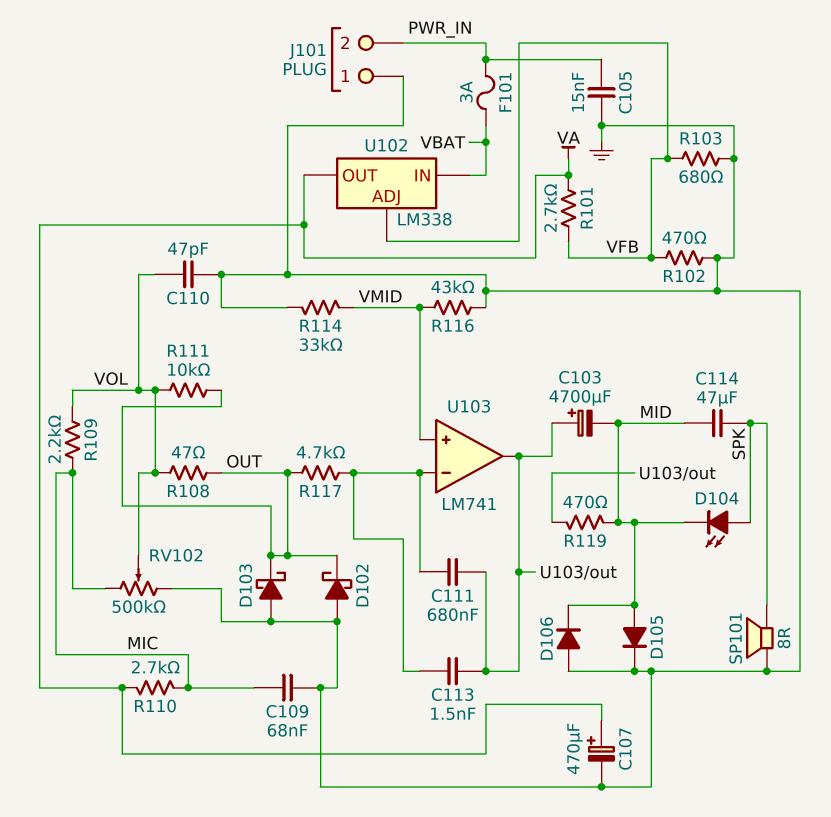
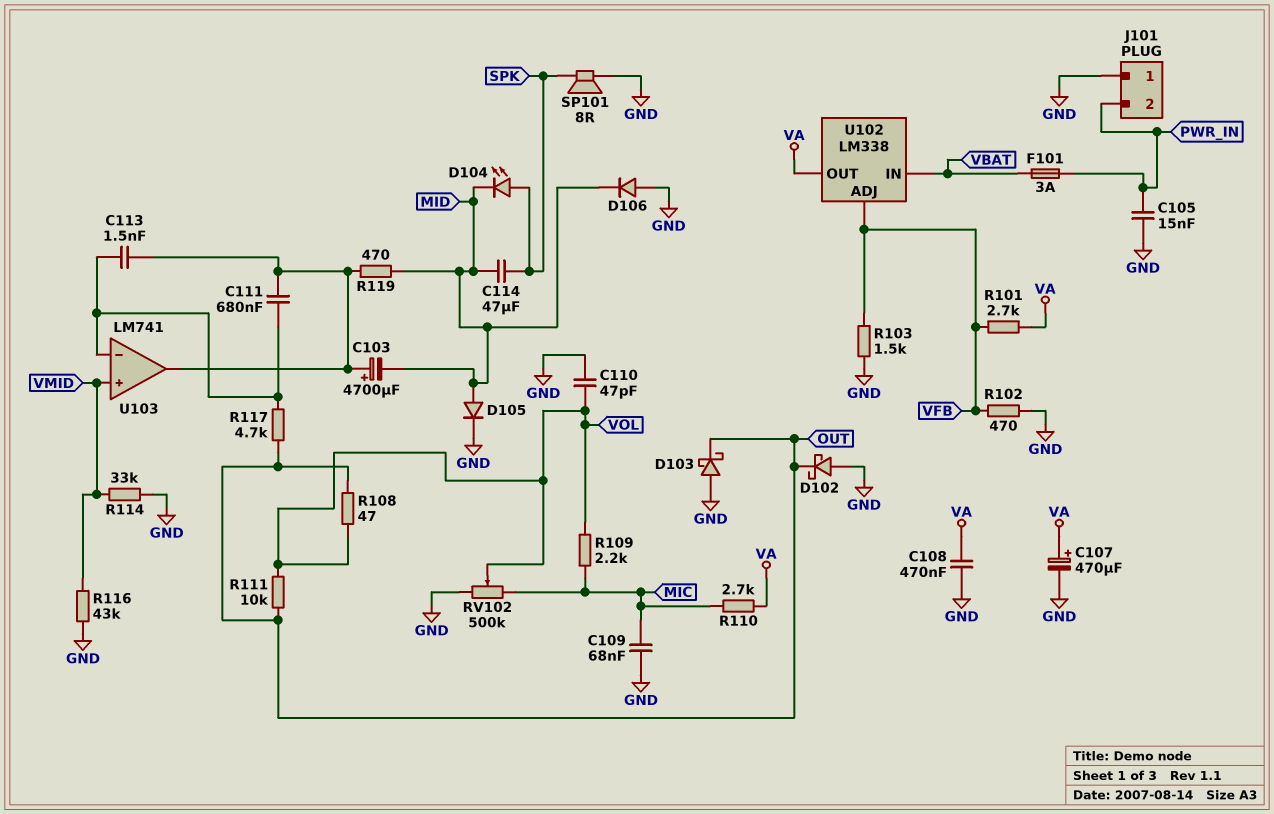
C108: none -> 470nF (GND, VA)
R103: 680 (GND, VFB) -> 1.5k (GND, VFB)

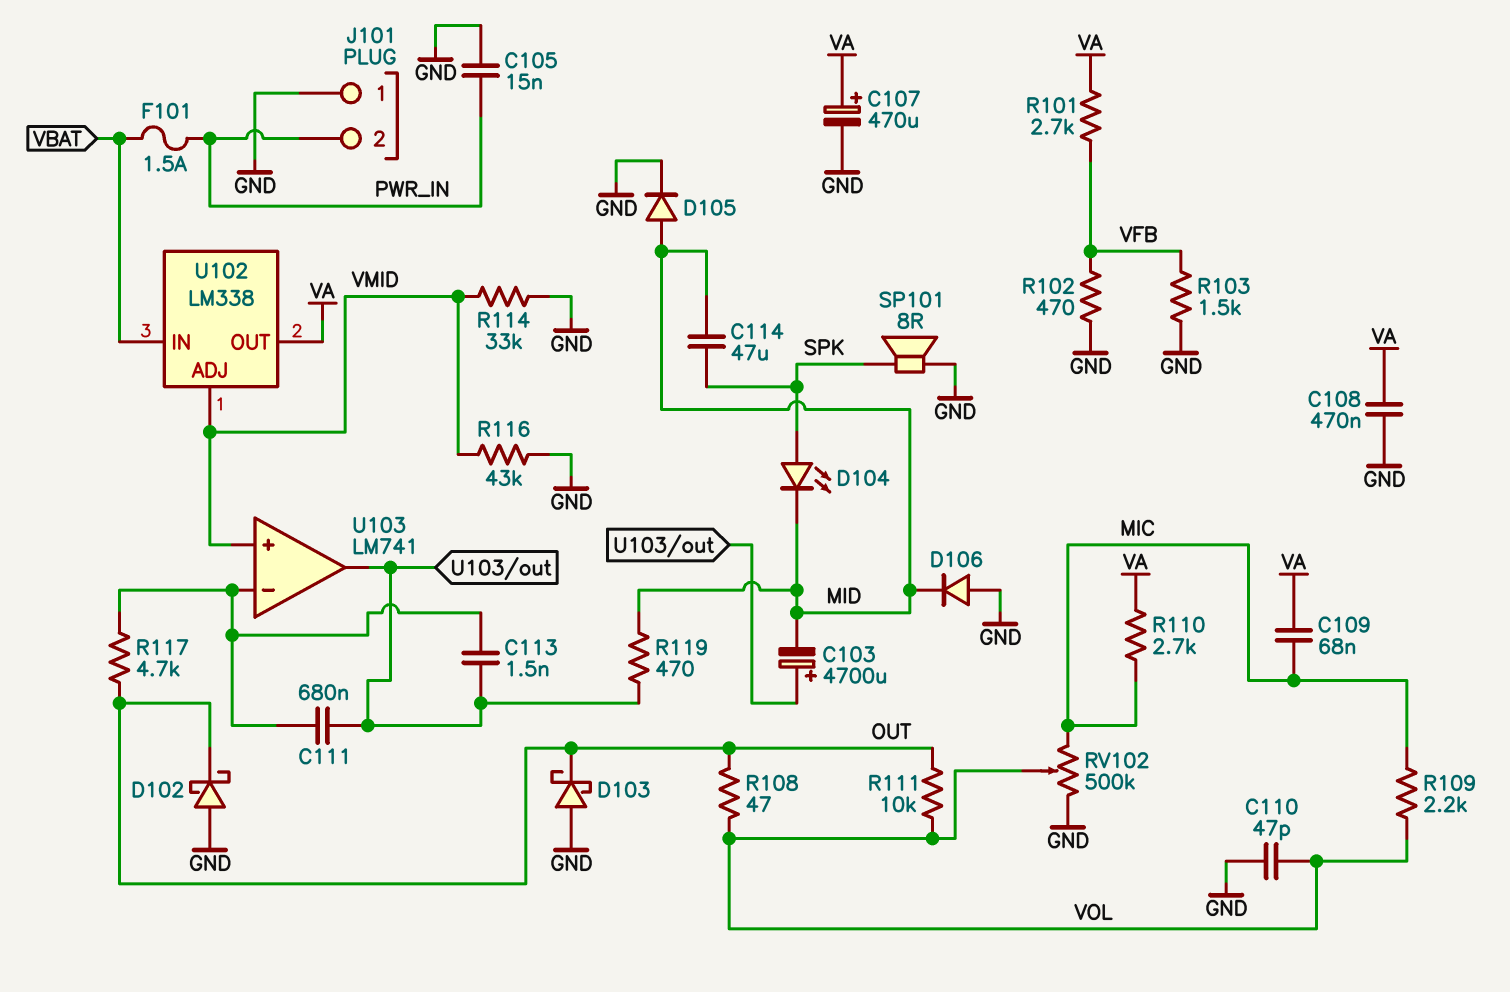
C109: 68nF (GND, MIC) -> 68nF (MIC, VA)
F101: 3A (PWR_IN, VBAT) -> 1.5A (PWR_IN, VBAT)
U102 pin ADJ: VFB -> VMID

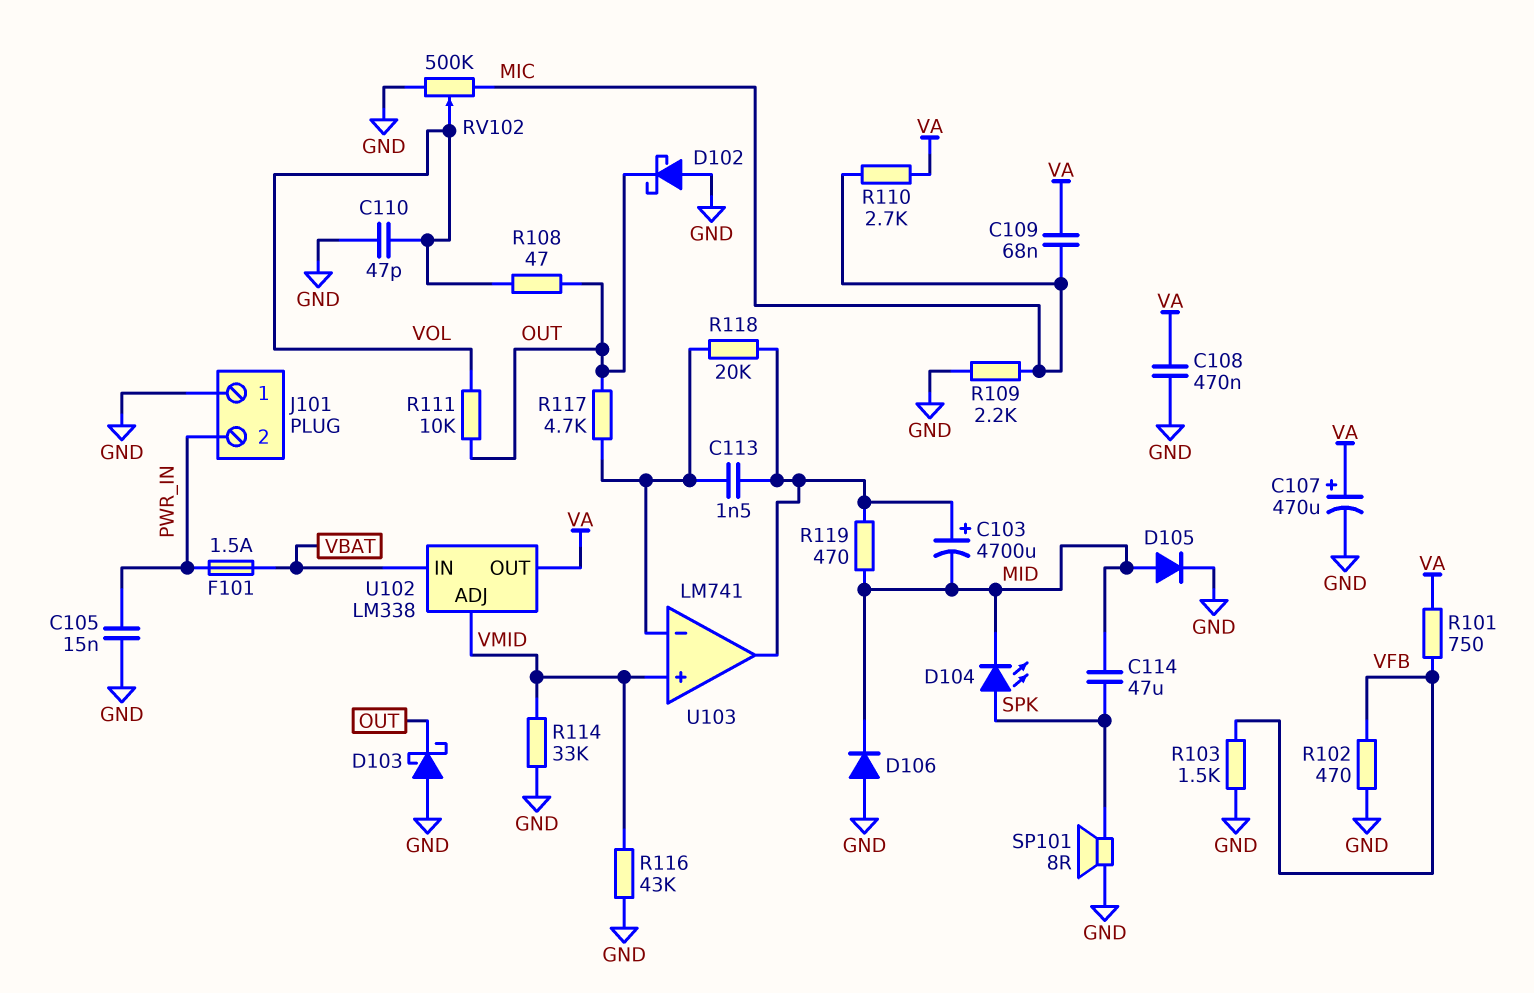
C111: 680nF (U103/in-, U103/out) -> none
R101: 2.7k (VA, VFB) -> 750 (VA, VFB)
R109: 2.2k (MIC, VOL) -> 2.2k (GND, MIC)
R118: none -> 20k (U103/in-, U103/out)

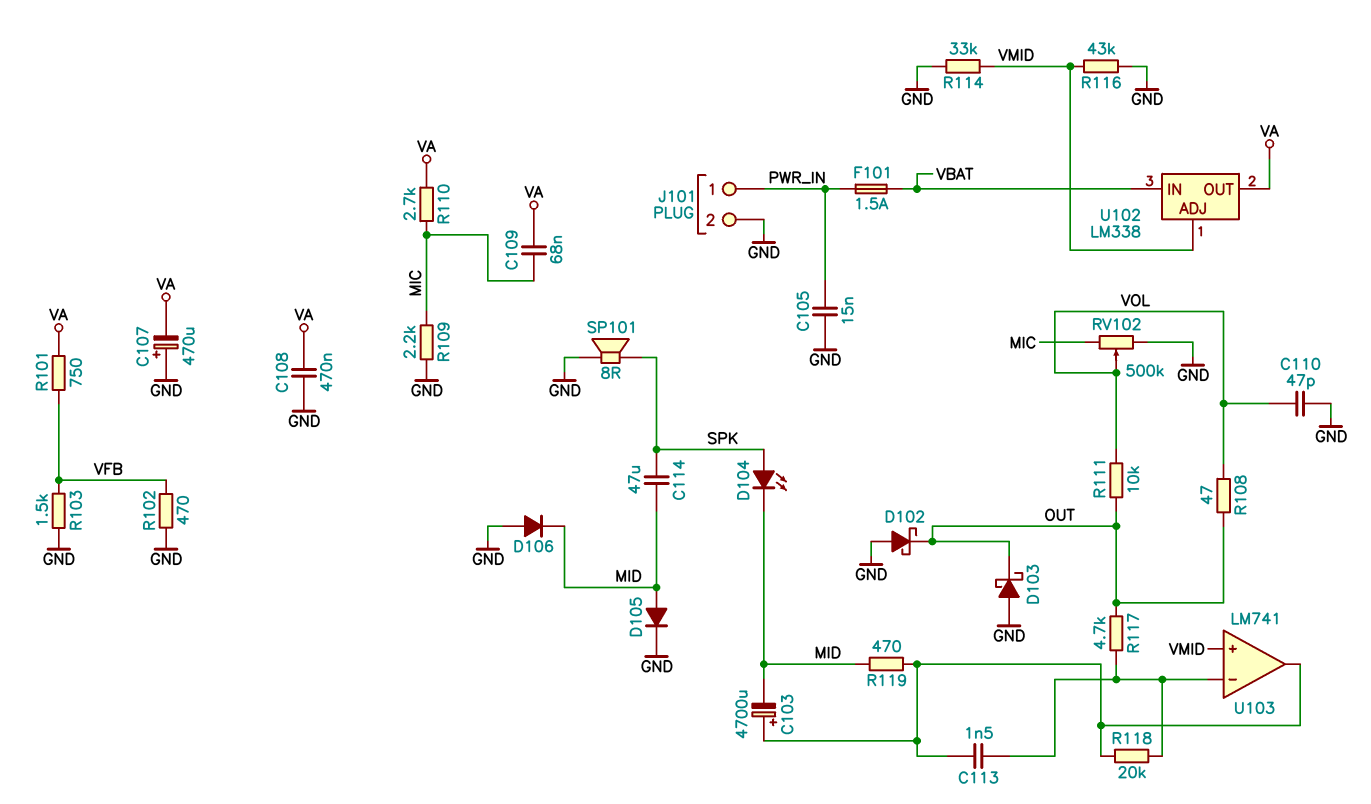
C107: 470uF (plus VA, minus GND) -> 470uF (plus GND, minus VA)
J101 pin 1: GND -> PWR_IN
J101 pin 2: PWR_IN -> GND

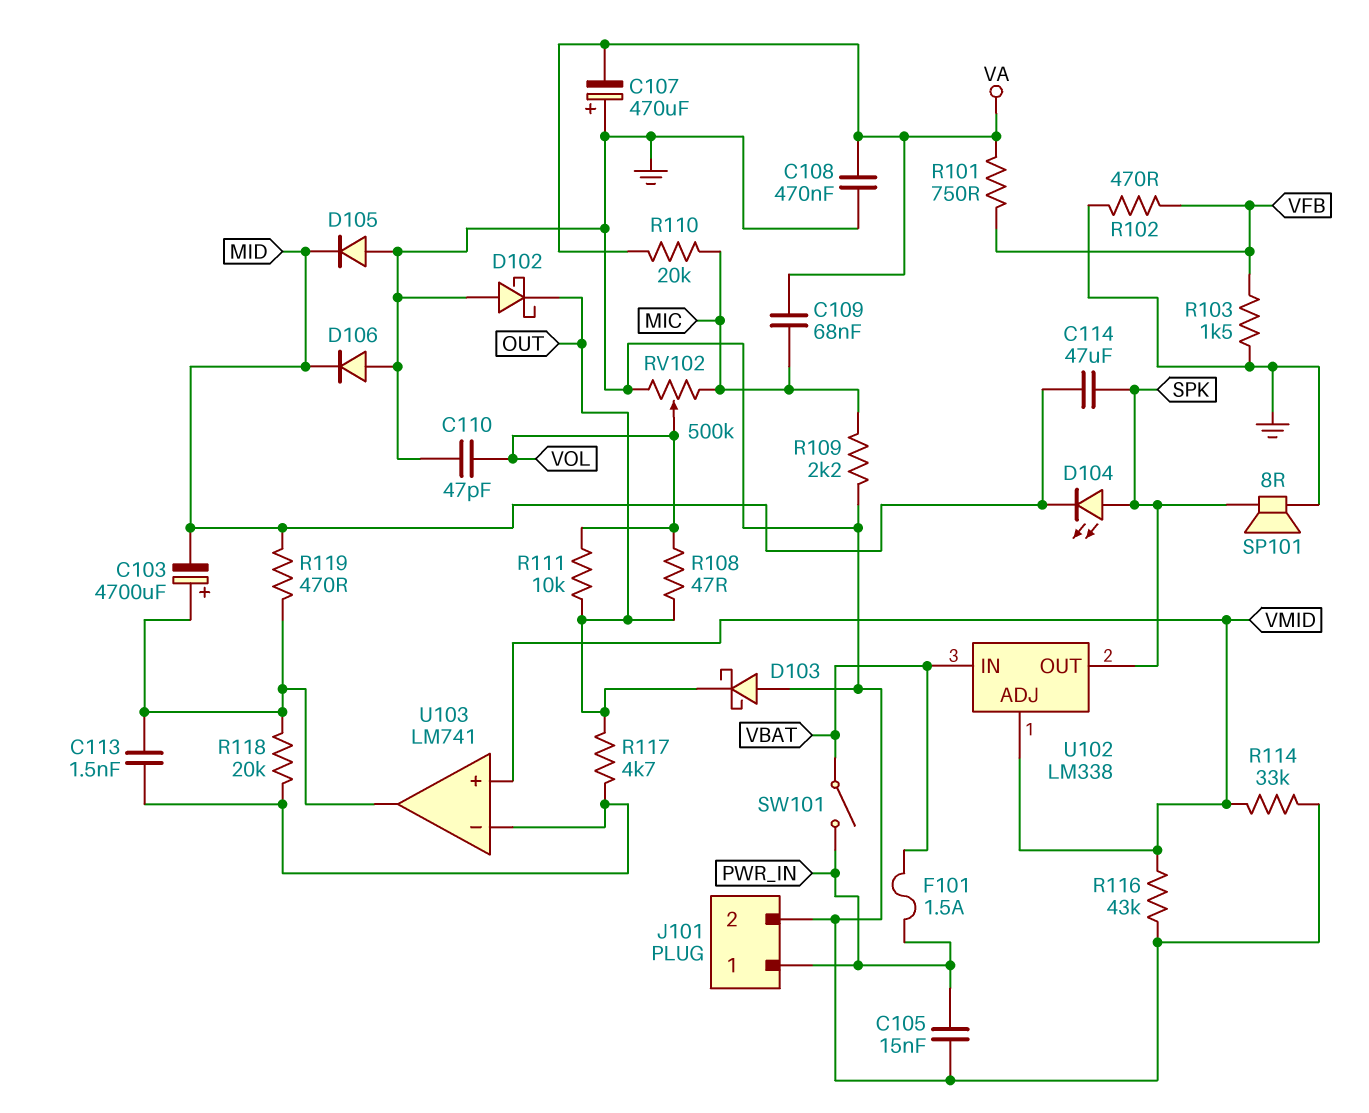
D105: diode (A MID, K GND) -> diode (A GND, K MID)
R110: 2.7k (MIC, VA) -> 20k (MIC, VA)
SW101: none -> switch (PWR_IN, VBAT)
U102 pin OUT: VA -> SPK

